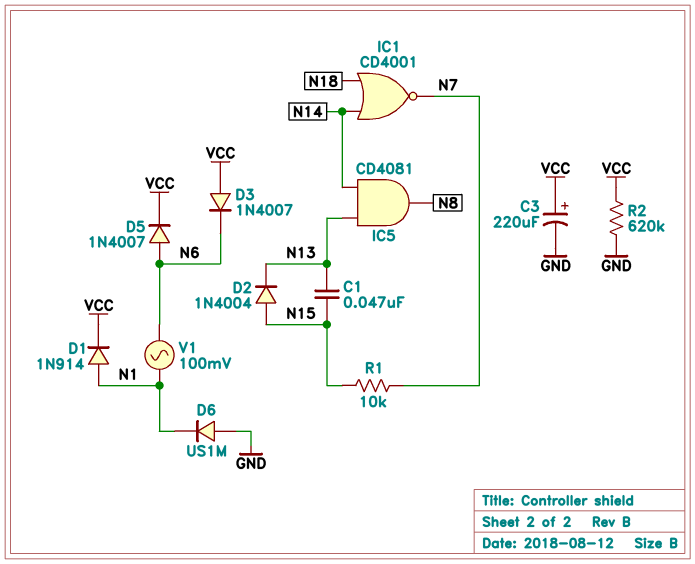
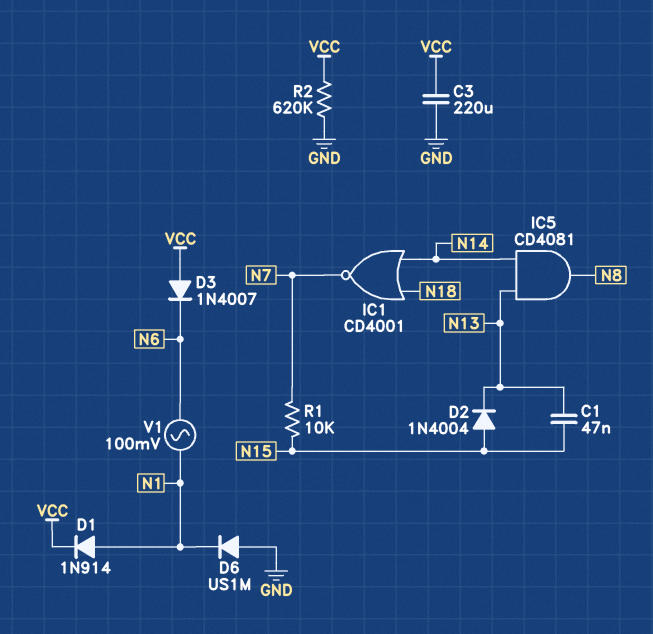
C3: 220uF (plus VCC, minus GND) -> 220uF (GND, VCC)
D5: diode 1N4007 (A N6, K VCC) -> none

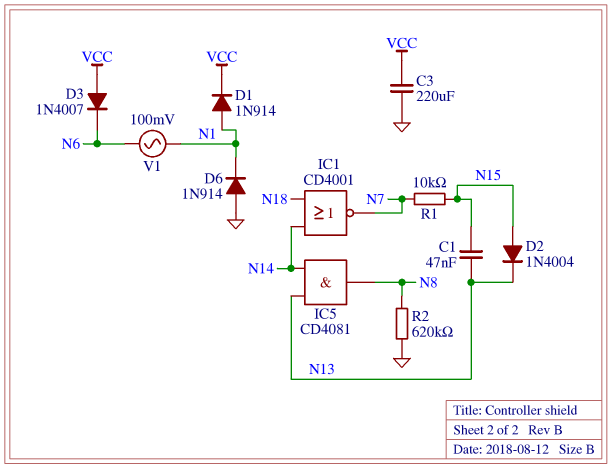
D6: diode US1M (A GND, K N1) -> diode 1N914 (A GND, K N1)
R2: 620k (GND, VCC) -> 620k (GND, N8)

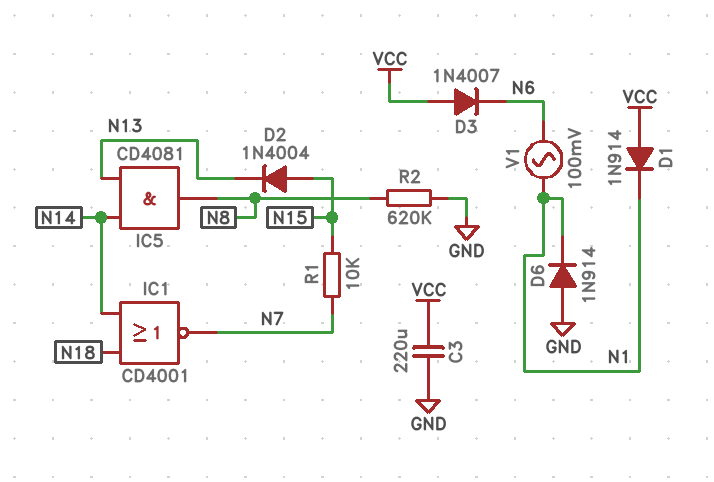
C1: 47nF (N13, N15) -> none
D1: diode 1N914 (A N1, K VCC) -> diode 1N914 (A VCC, K N1)

